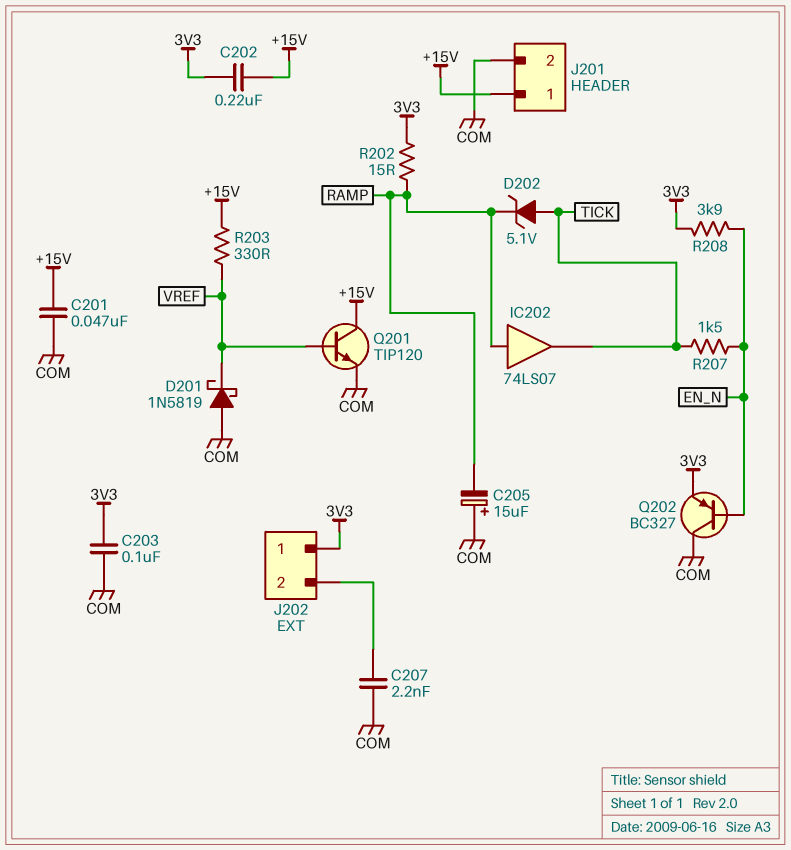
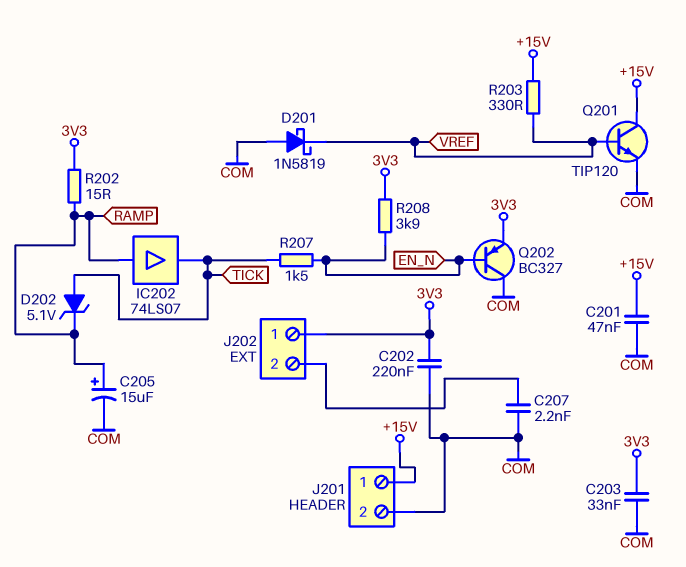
C202: 220nF (+15V, 3V3) -> 220nF (3V3, COM)
C203: 100nF (3V3, COM) -> 33nF (3V3, COM)
C205: 15uF (plus COM, minus RAMP) -> 15uF (plus RAMP, minus COM)

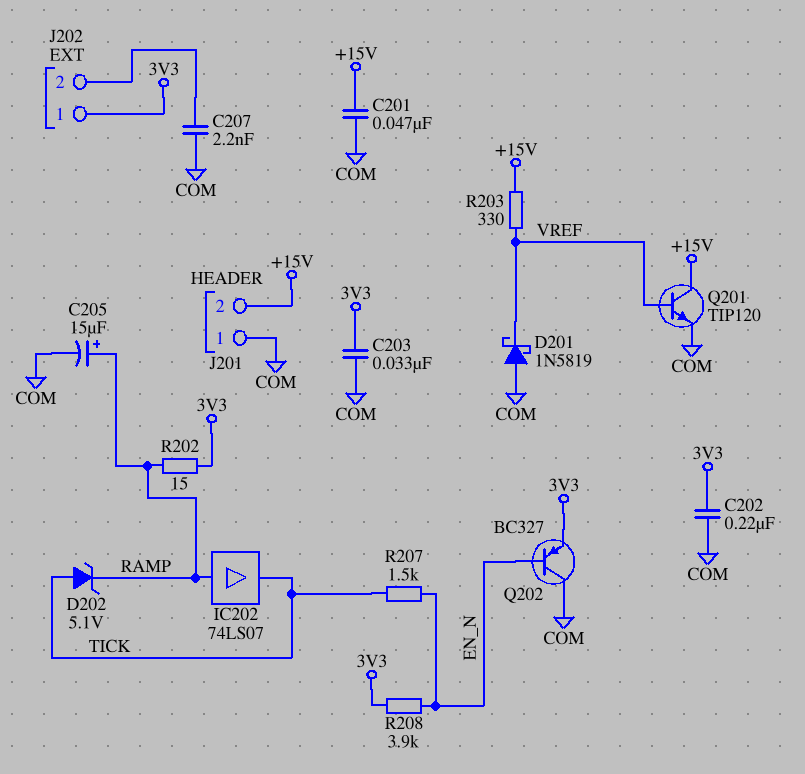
J201 pin 1: +15V -> COM
J201 pin 2: COM -> +15V

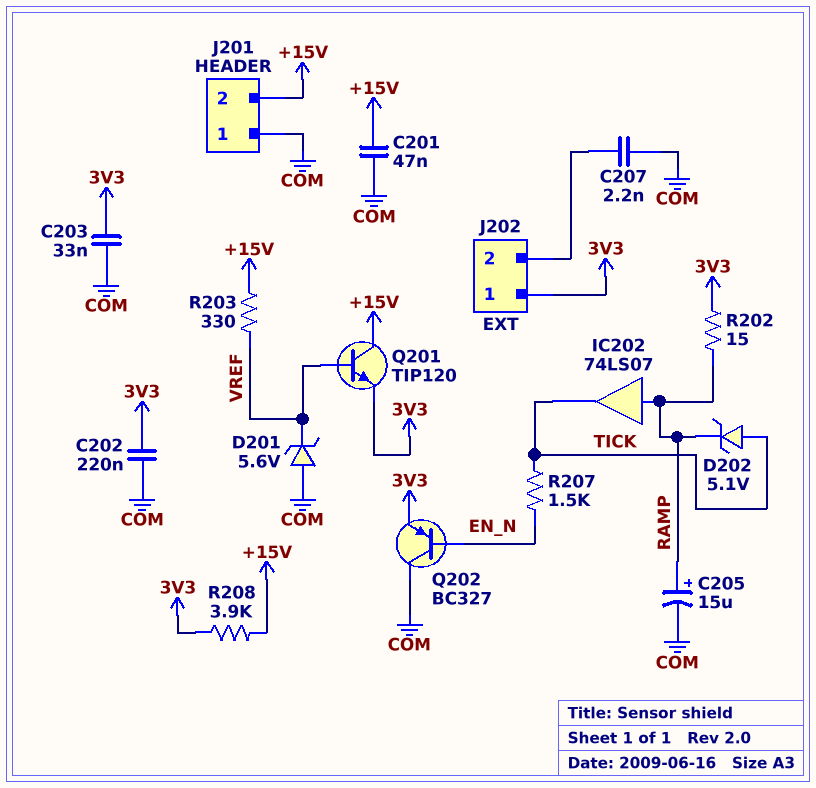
D201: schottky 1N5819 (A COM, K VREF) -> zener 5.6V (A COM, K VREF)
Q201: NPN TIP120 (B VREF, C +15V, E COM) -> NPN TIP120 (B VREF, C +15V, E 3V3)
R208: 3.9k (3V3, EN_N) -> 3.9k (+15V, 3V3)

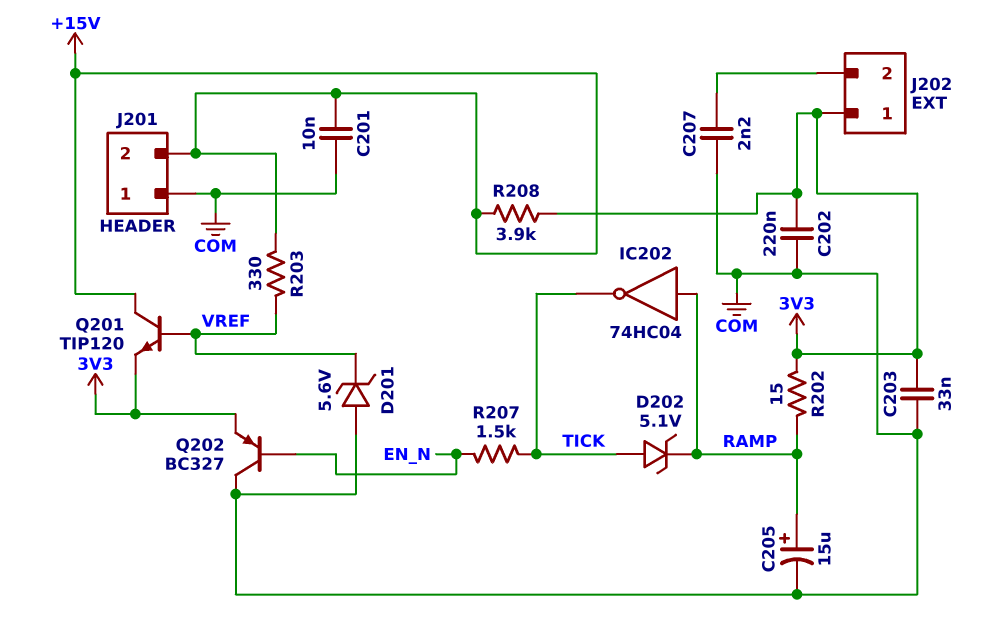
C201: 47nF (+15V, COM) -> 10nF (+15V, COM)
IC202: buffer 74LS07 (in RAMP, out TICK) -> NOT 74HC04 (in RAMP, out TICK)

